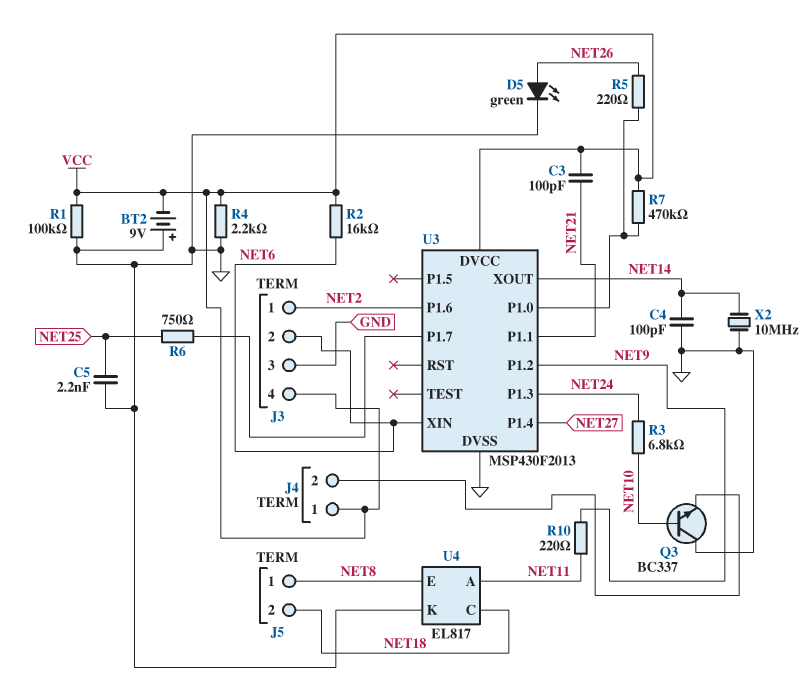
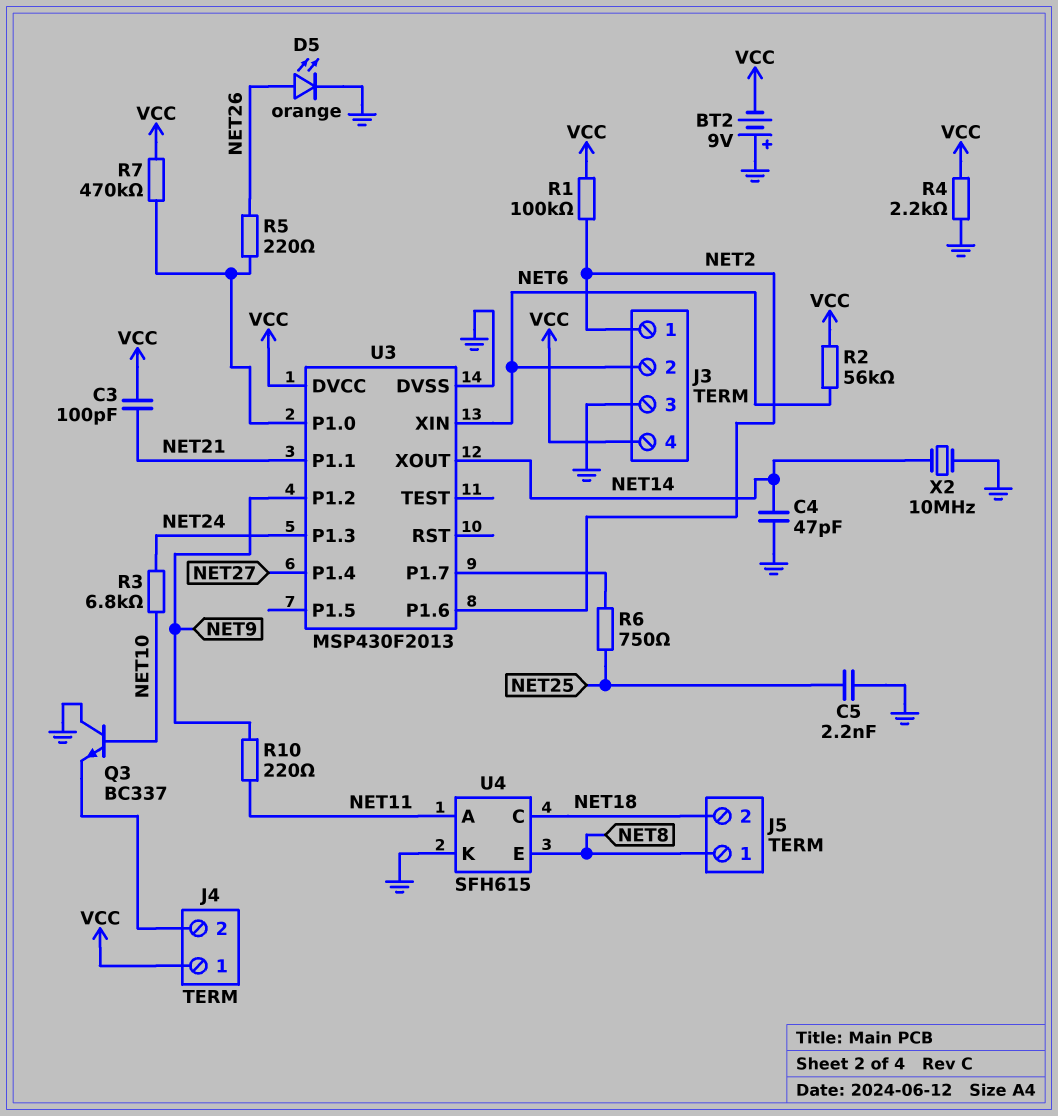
C4: 100pF (GND, NET14) -> 47pF (GND, NET14)
D5: LED green (A NET26, K GND) -> LED orange (A NET26, K GND)
R1: 100k (GND, VCC) -> 100k (NET2, VCC)
R2: 16k (NET6, VCC) -> 56k (NET6, VCC)
U4: EL817 -> SFH615

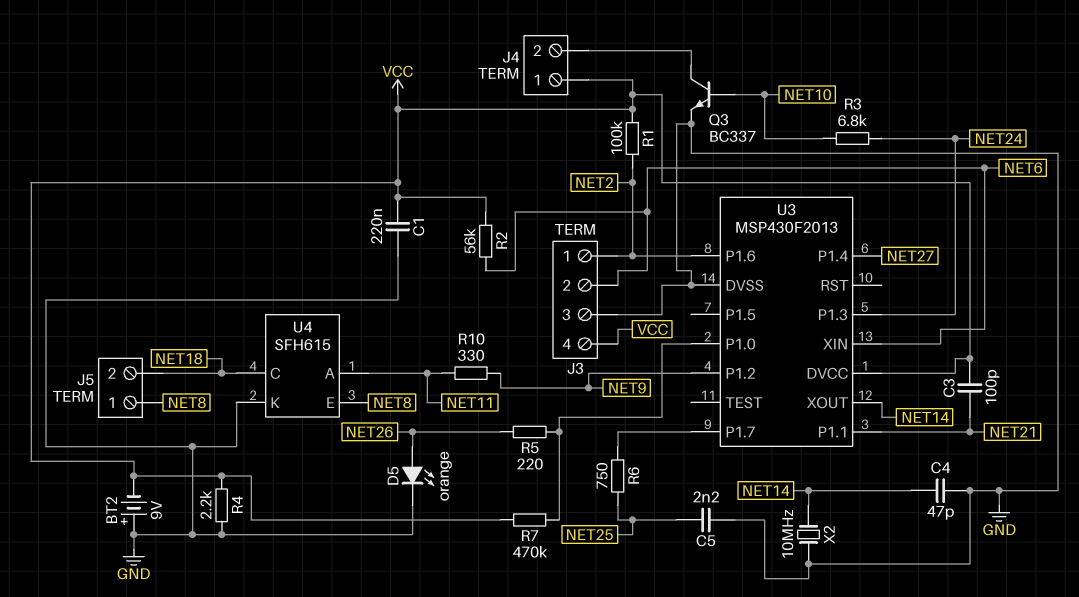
C1: none -> 220nF (GND, VCC)
Q3: NPN BC337 (B NET10, C GND, E J4/2) -> NPN BC337 (B NET10, C J4/2, E GND)
R10: 220 (NET9, NET11) -> 330 (NET9, NET11)

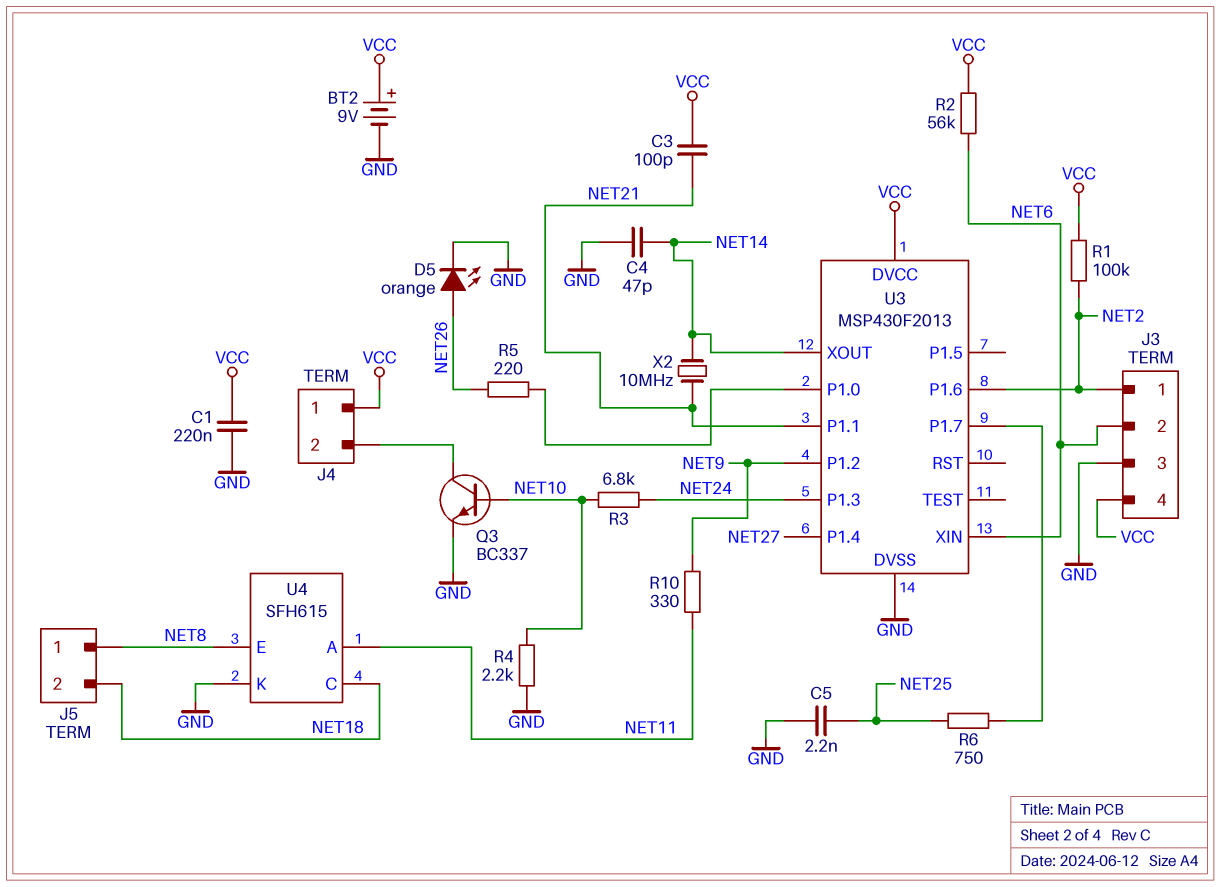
BT2: 9V (plus GND, minus VCC) -> 9V (plus VCC, minus GND)
R4: 2.2k (GND, VCC) -> 2.2k (GND, NET10)
R7: 470k (U3/P1.0, VCC) -> none
X2: 10MHz (GND, NET14) -> 10MHz (NET14, NET21)

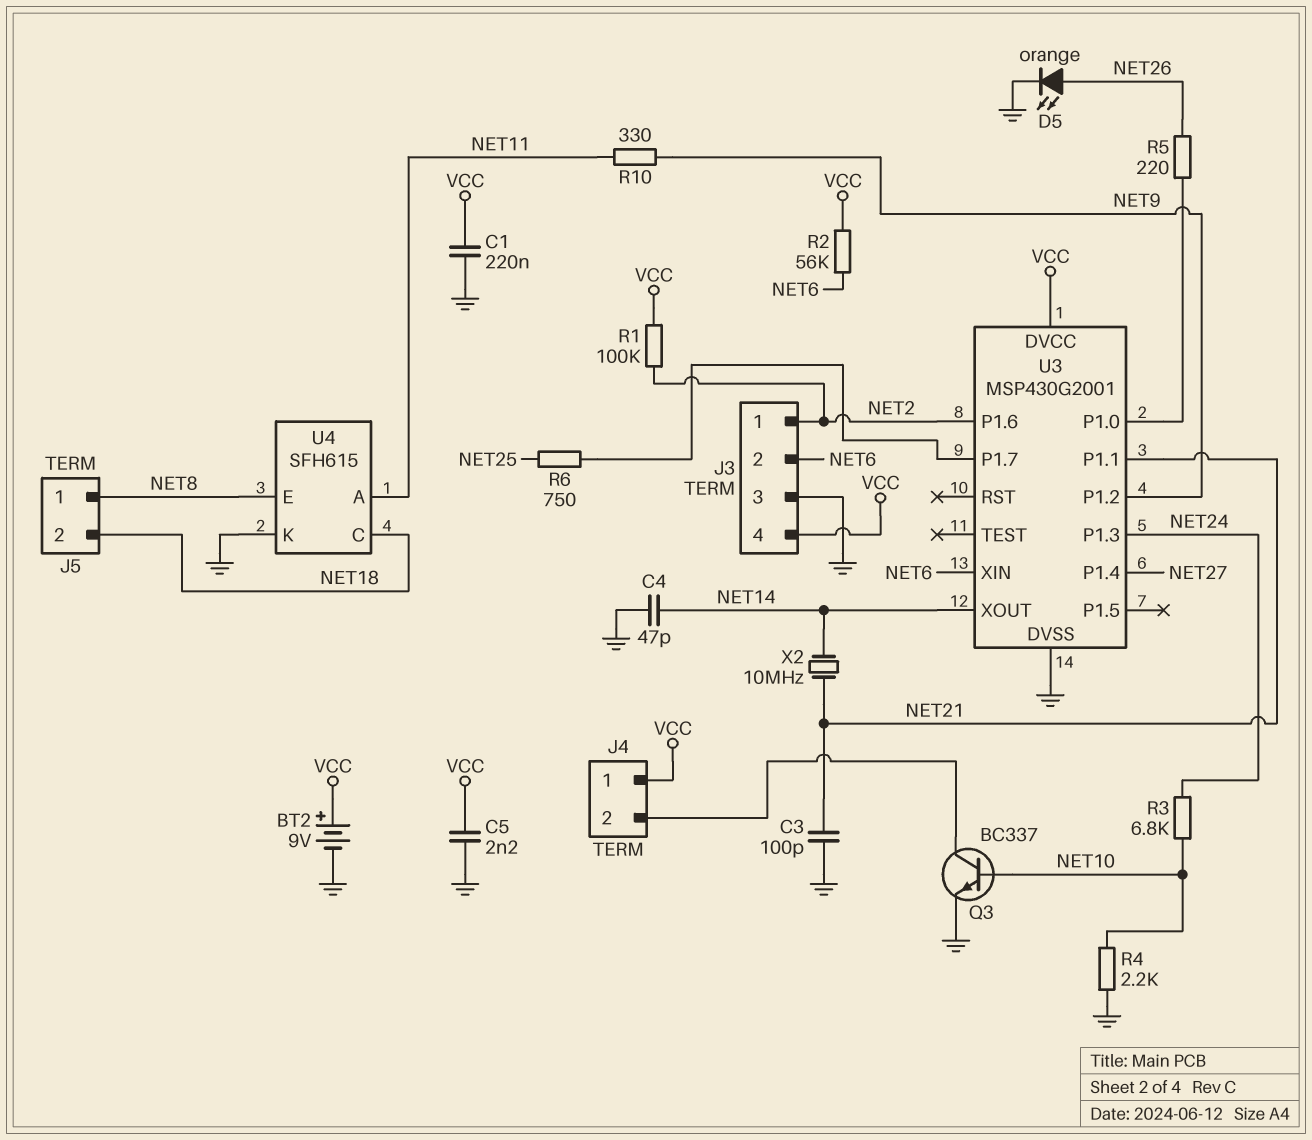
C3: 100pF (NET21, VCC) -> 100pF (GND, NET21)
C5: 2.2nF (GND, NET25) -> 2.2nF (GND, VCC)
U3: MSP430F2013 -> MSP430G2001

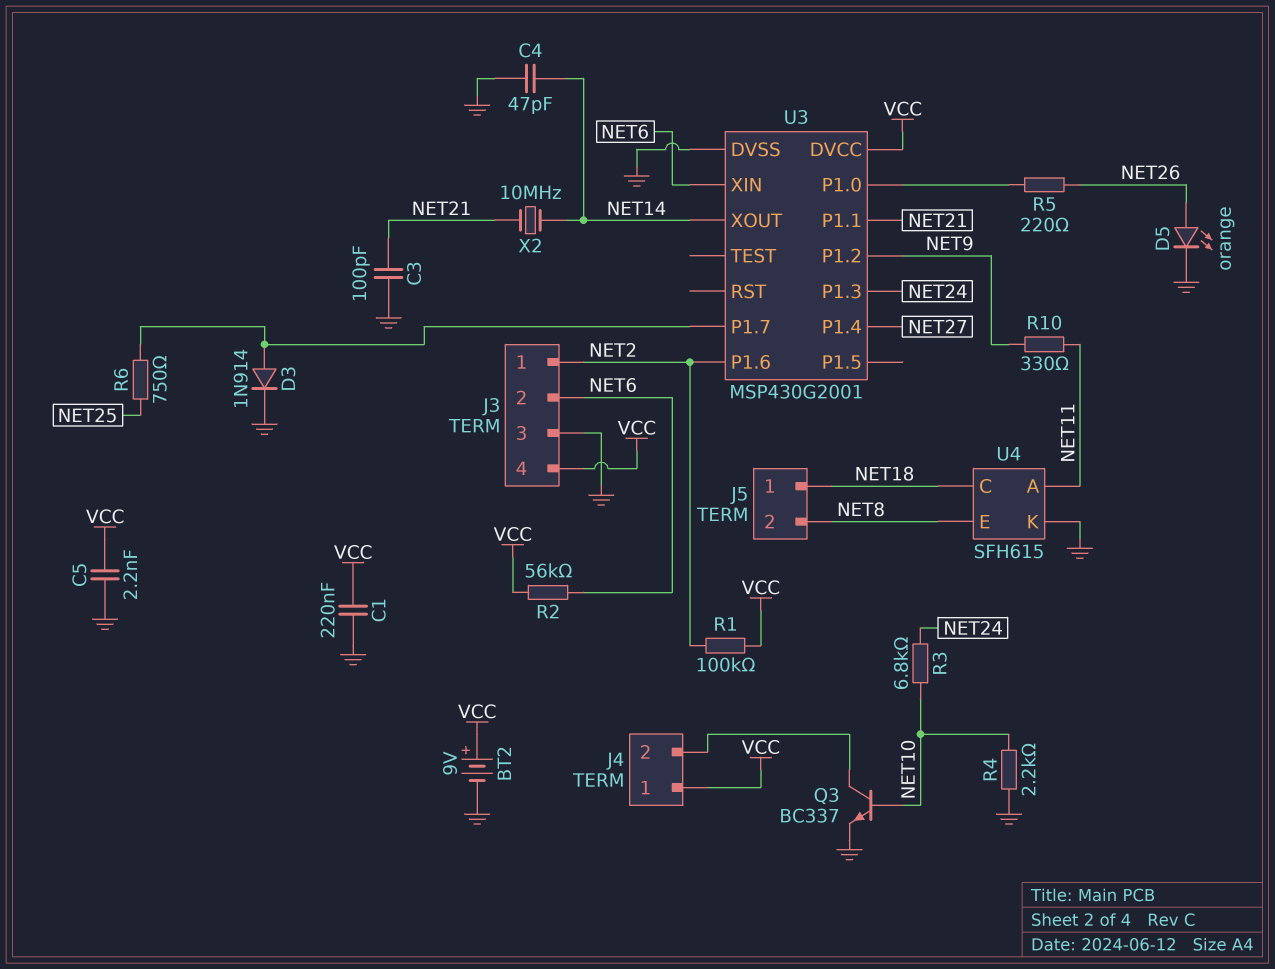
D3: none -> diode 1N914 (A U3/P1.7, K GND)
J5 pin 1: NET8 -> NET18
J5 pin 2: NET18 -> NET8

